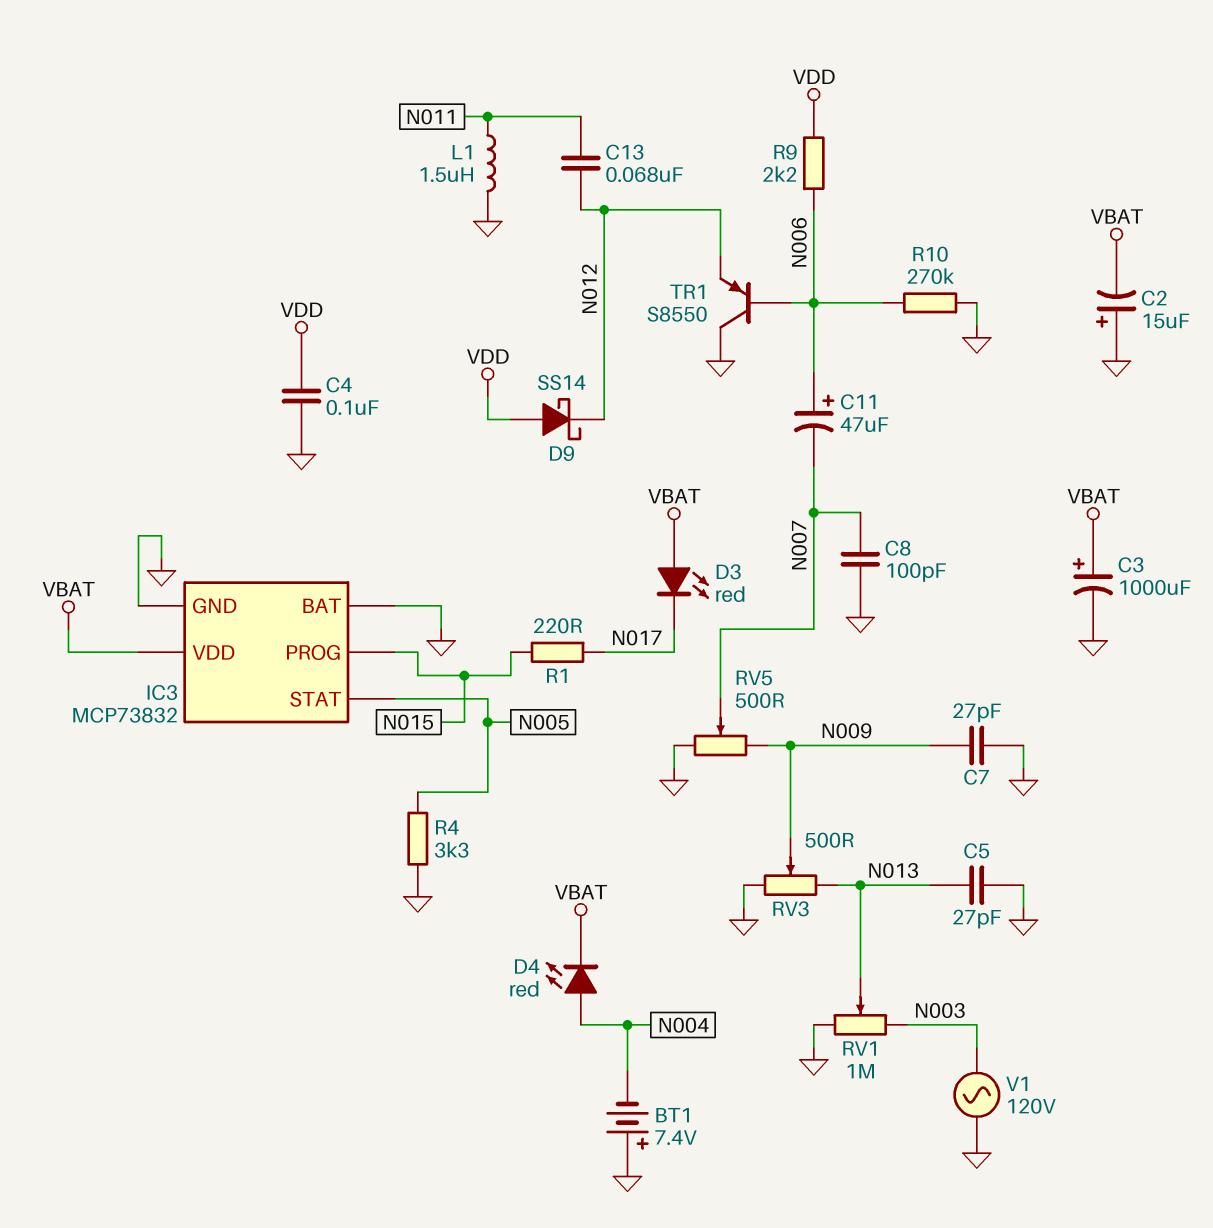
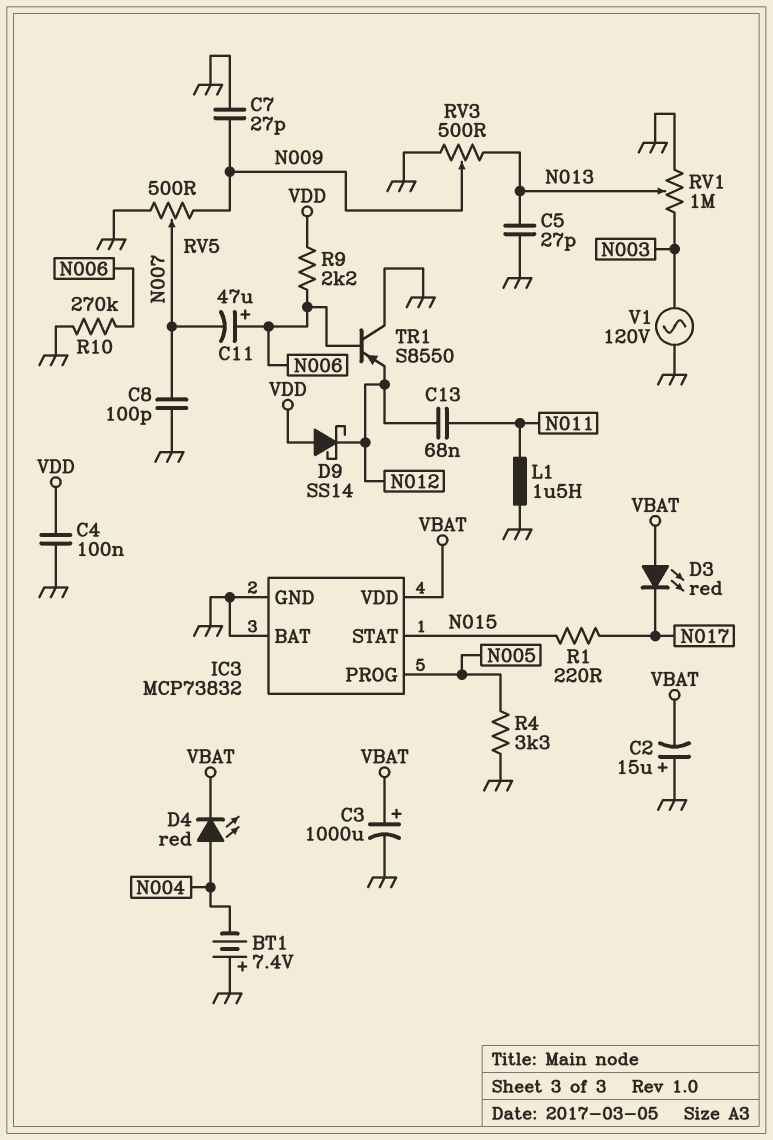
IC3 pin PROG: N015 -> N005
IC3 pin STAT: N005 -> N015

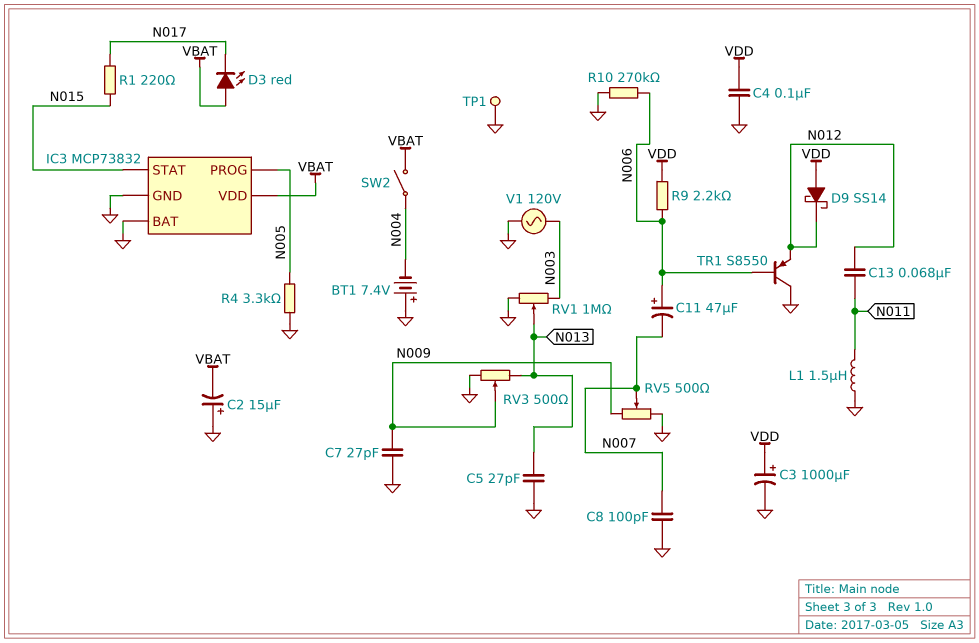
C3: 1000uF (plus VBAT, minus GND) -> 1000uF (plus VDD, minus GND)
D4: LED red (A N004, K VBAT) -> none
SW2: none -> switch (N004, VBAT)
TP1: none -> test point (GND)

